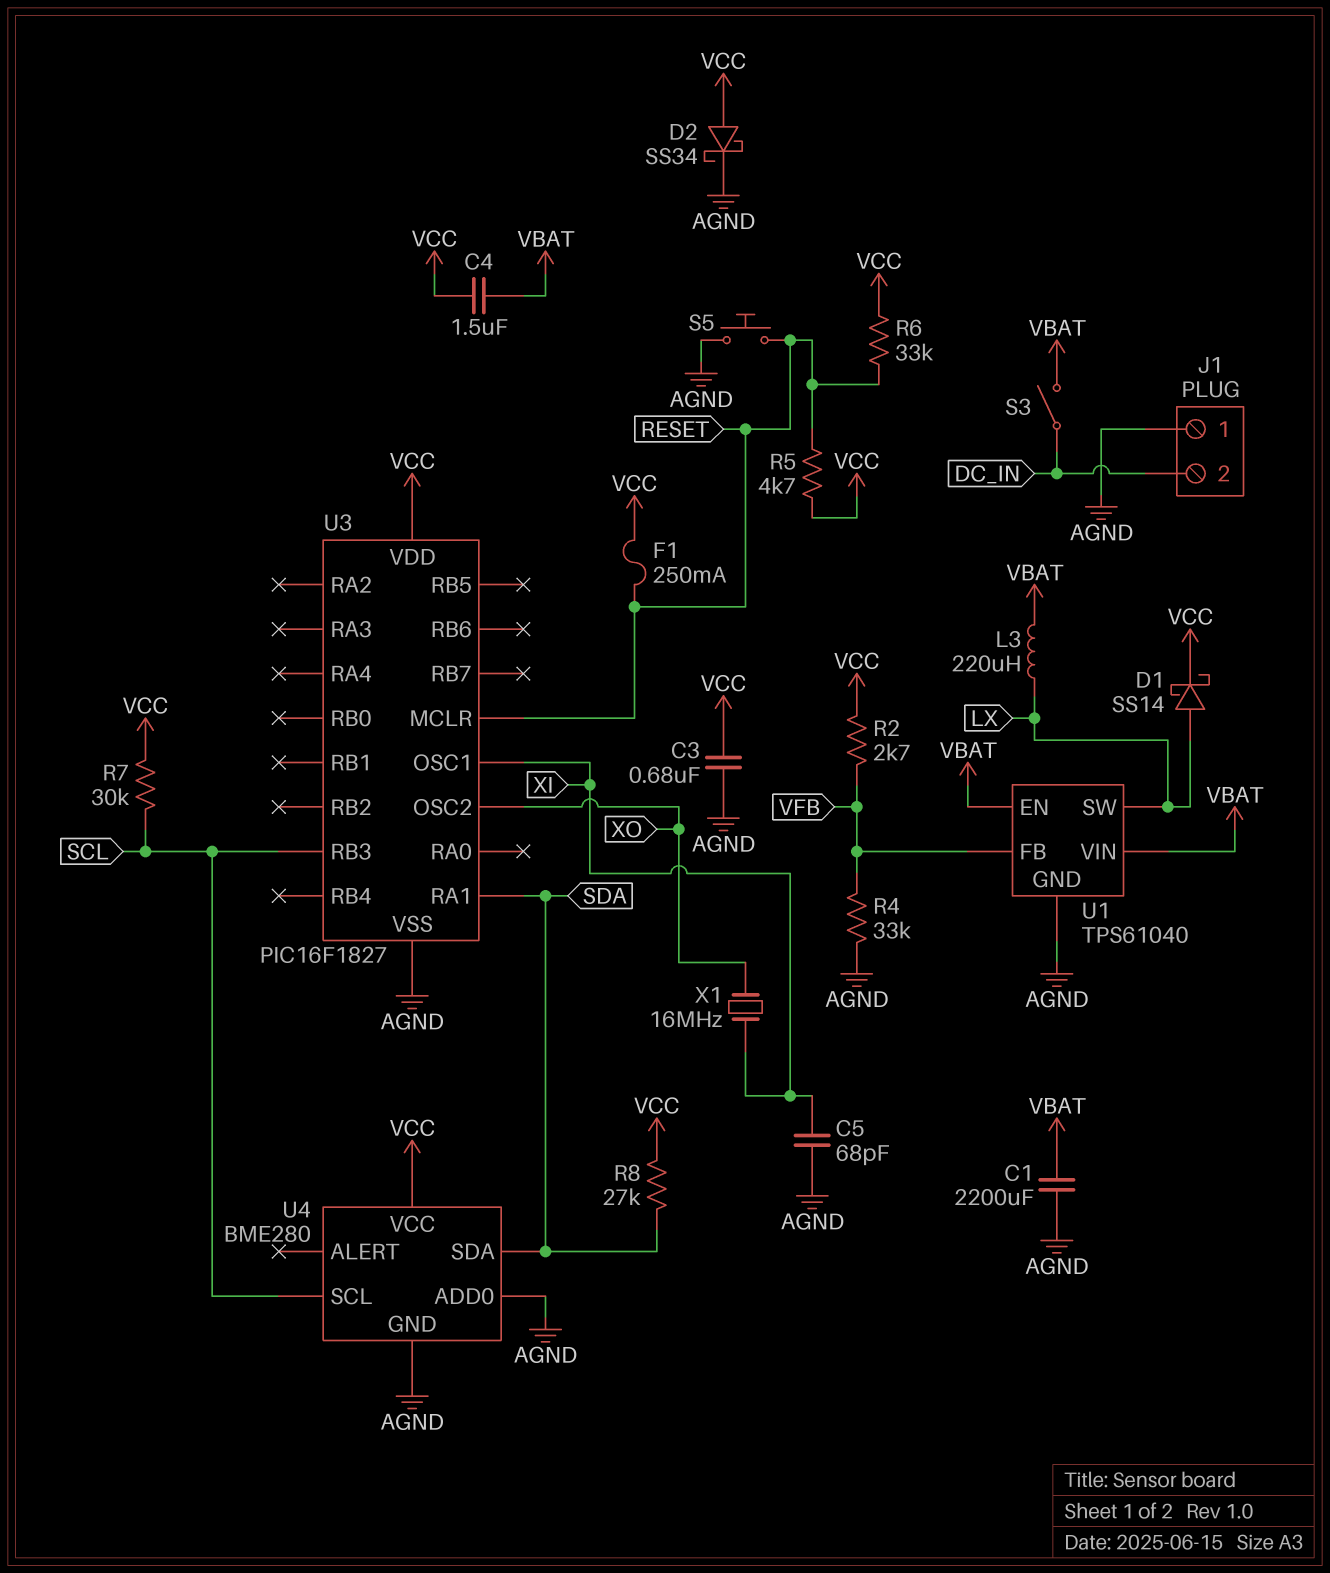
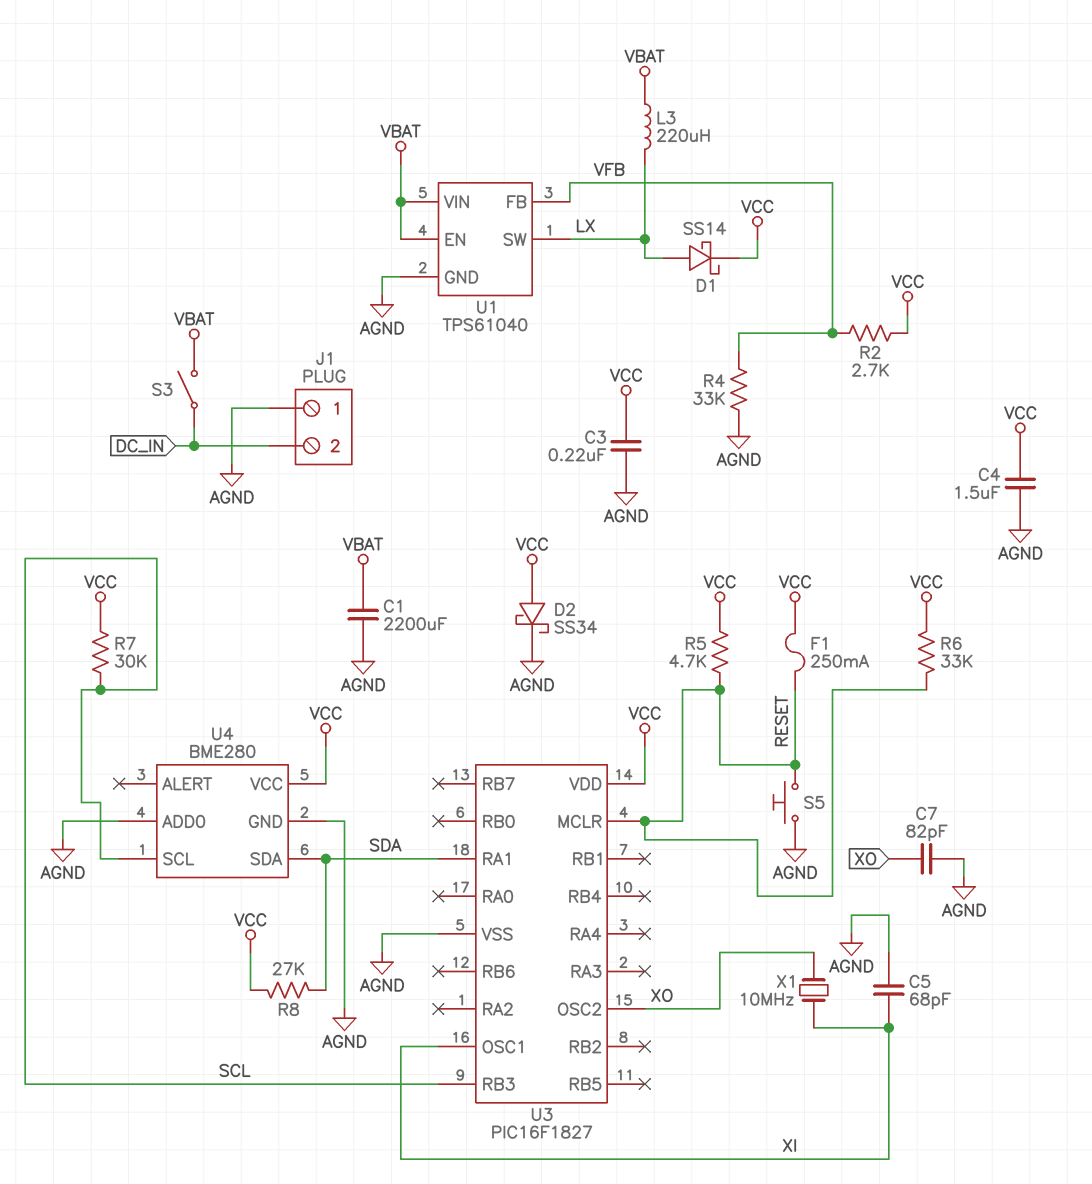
C3: 680nF (AGND, VCC) -> 220nF (AGND, VCC)
C4: 1.5uF (VBAT, VCC) -> 1.5uF (AGND, VCC)
C7: none -> 82pF (AGND, XO)
X1: 16MHz (XI, XO) -> 10MHz (XI, XO)

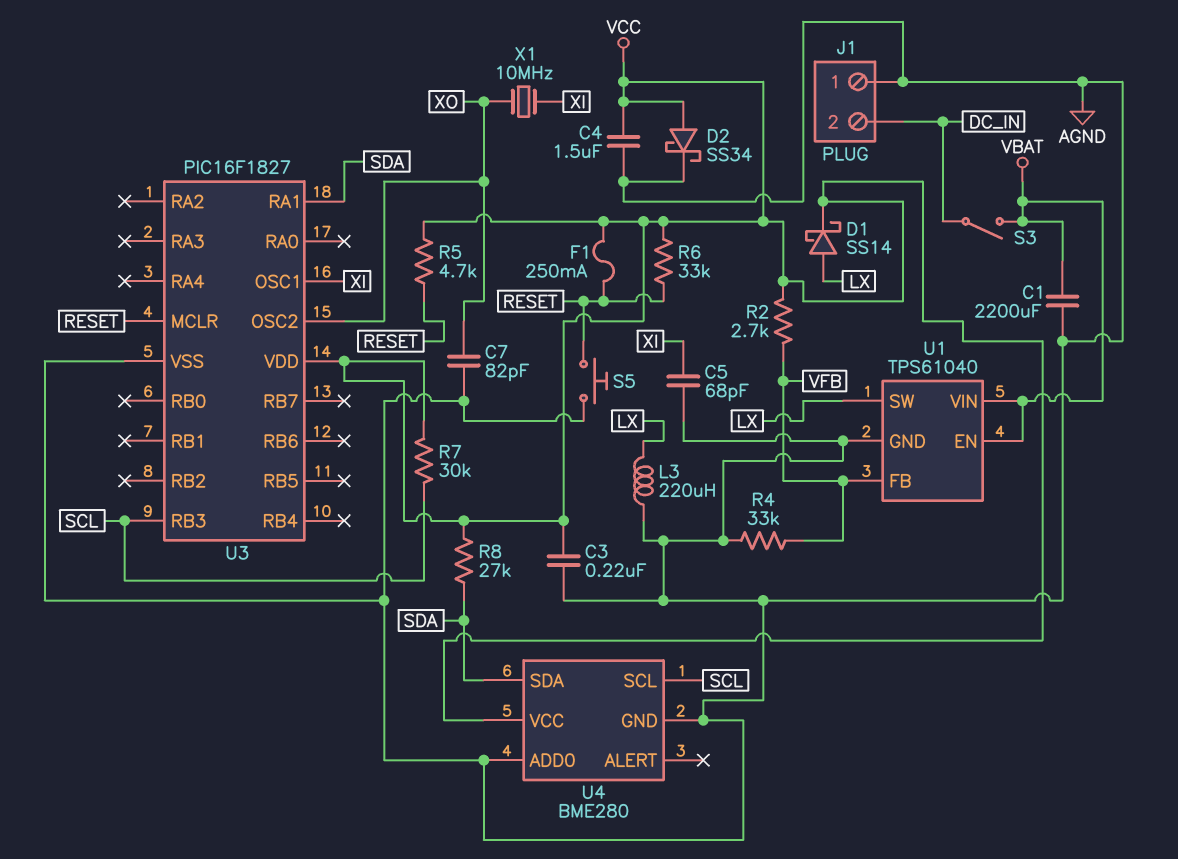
L3: 220uH (LX, VBAT) -> 220uH (AGND, LX)

